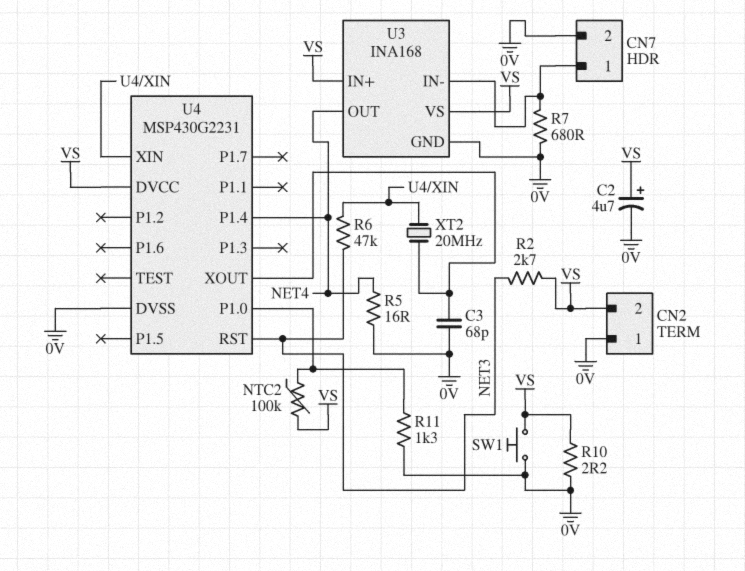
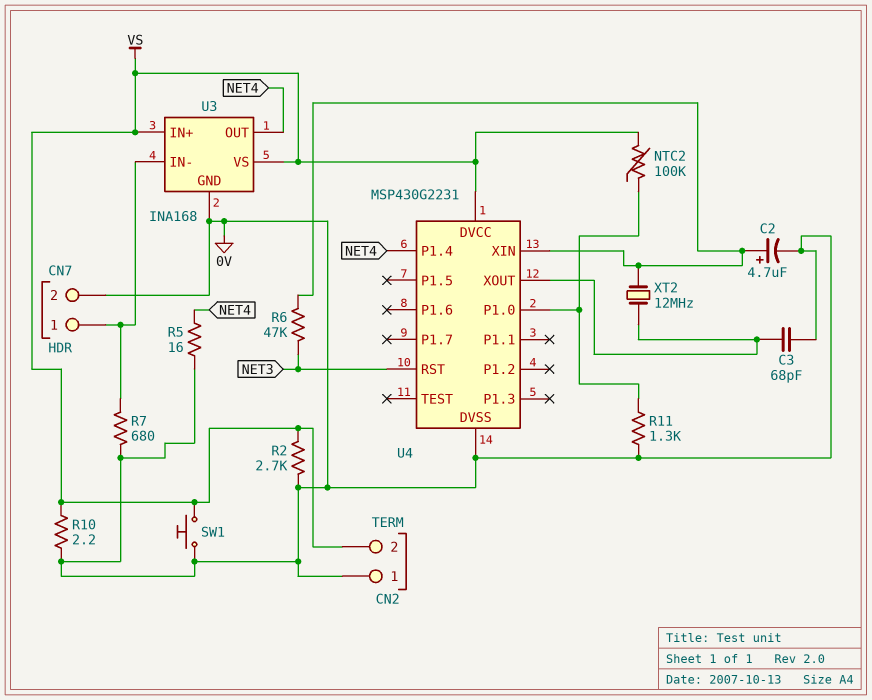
C2: 4.7uF (plus VS, minus 0V) -> 4.7uF (plus U4/XIN, minus 0V)
R2: 2.7k (NET3, VS) -> 2.7k (0V, VS)
XT2: 20MHz (U4/XIN, U4/XOUT) -> 12MHz (U4/XIN, U4/XOUT)

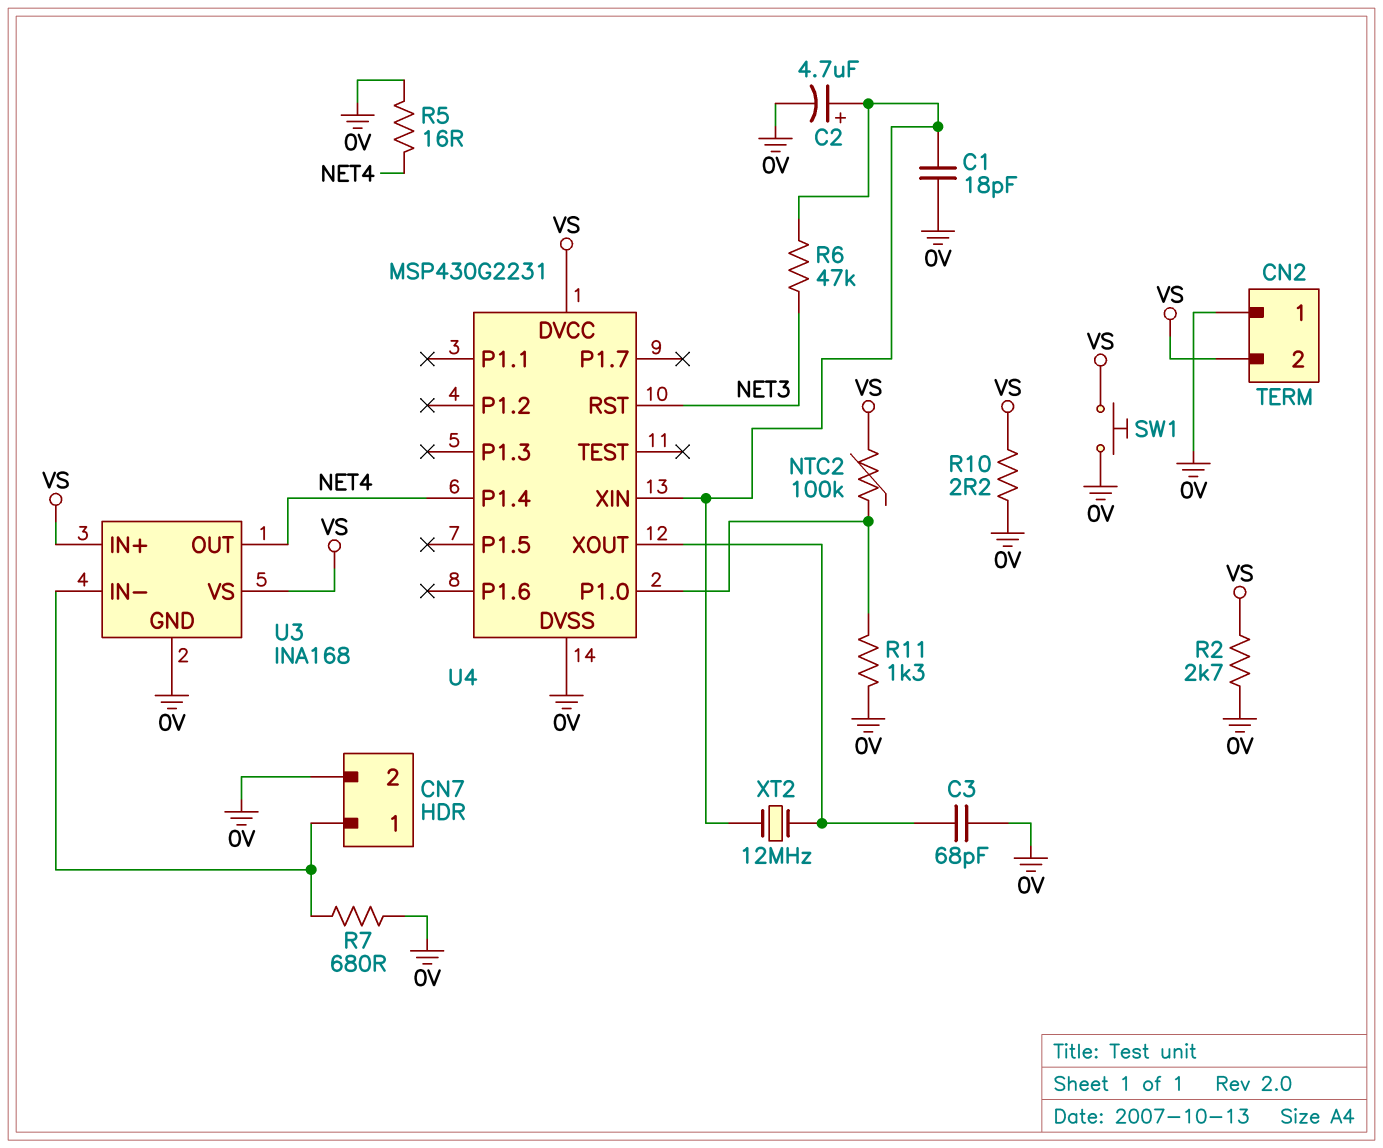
C1: none -> 18pF (0V, U4/XIN)

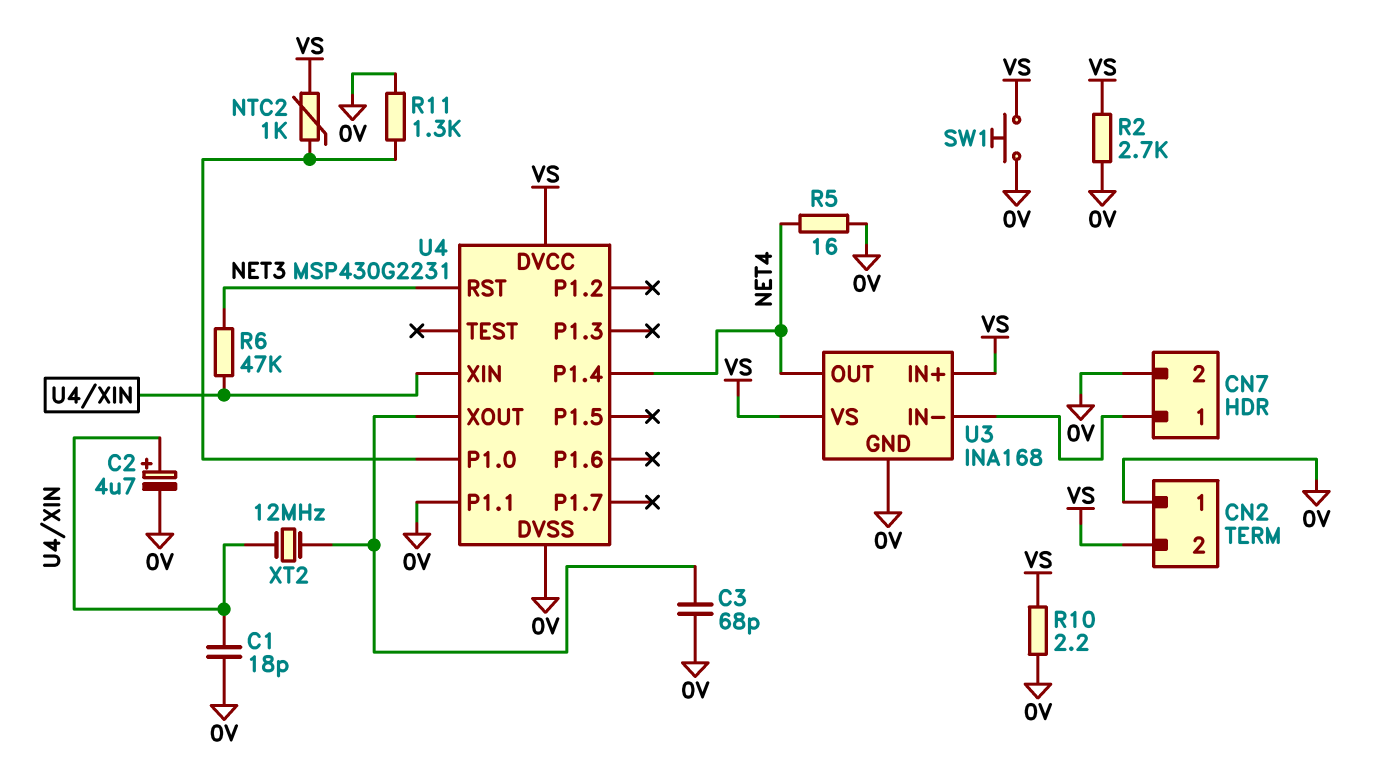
NTC2: 100k (U4/P1.0, VS) -> 1k (U4/P1.0, VS)
R7: 680 (0V, CN7/1) -> none
U4 pin P1.1: none -> 0V

